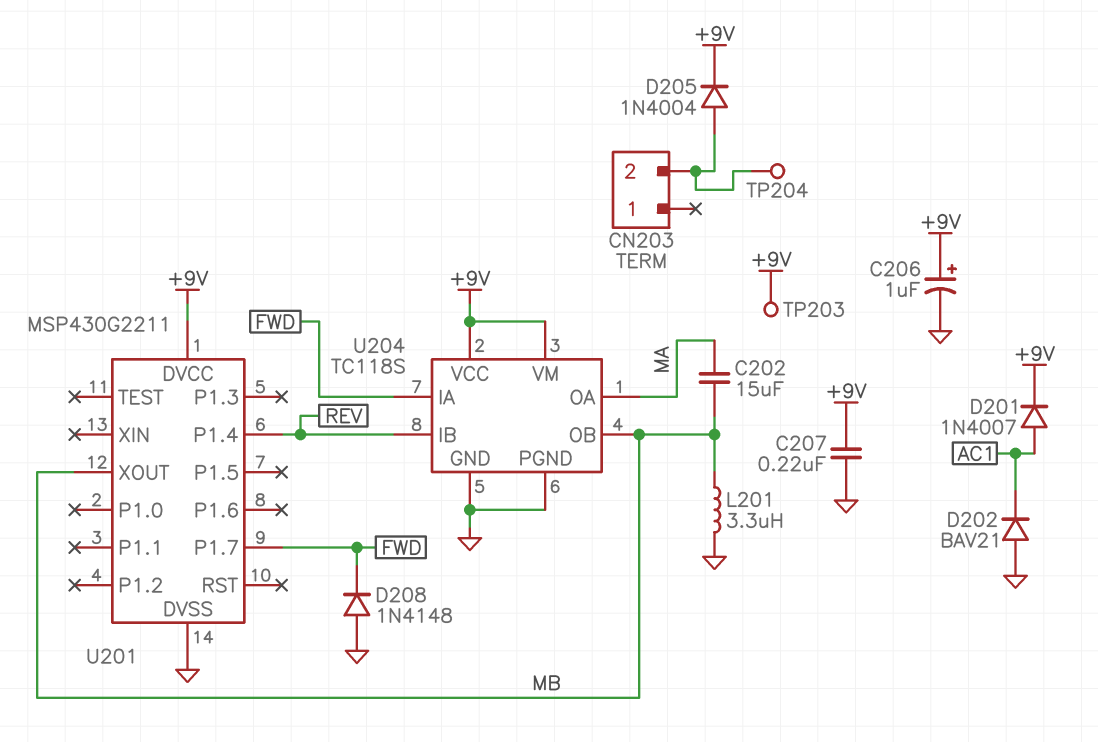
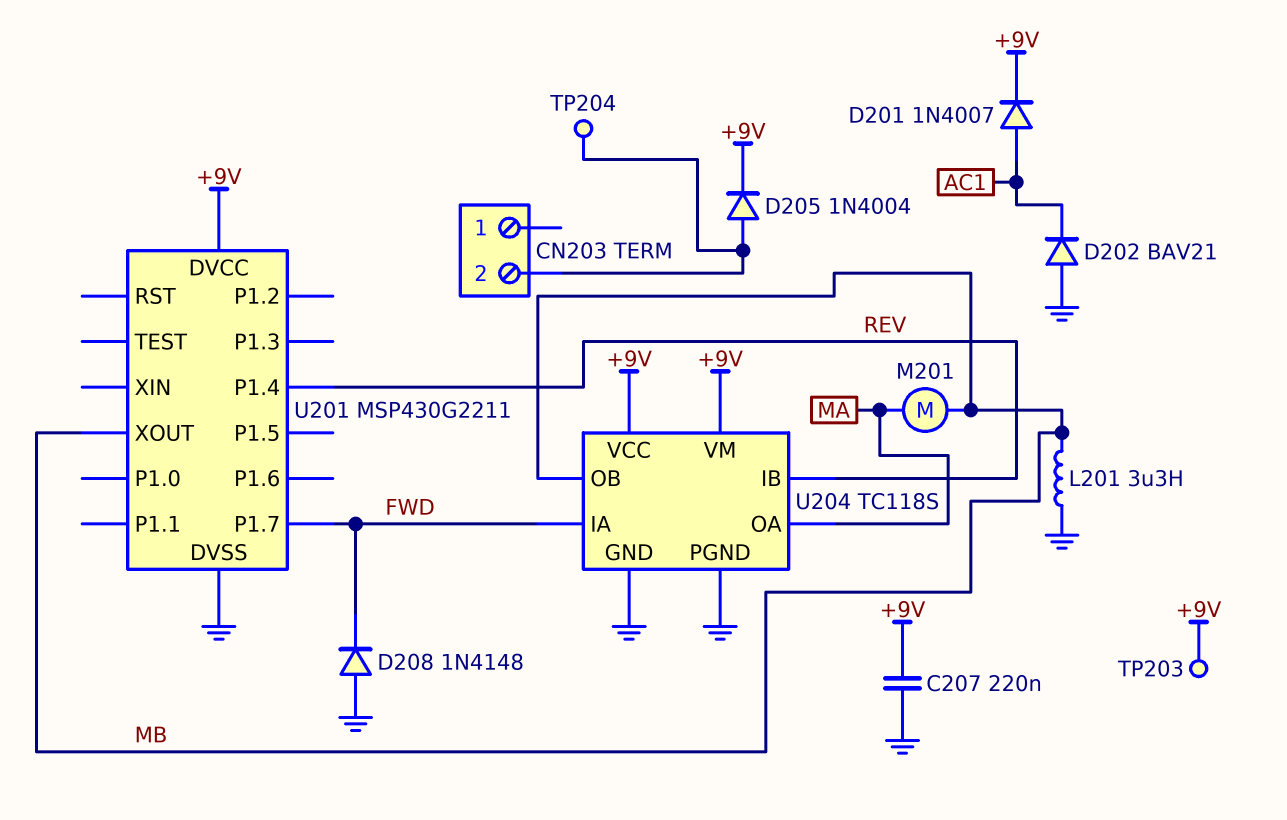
C202: 15uF (MA, MB) -> none
C206: 1uF (plus +9V, minus GND) -> none
M201: none -> motor (MA, MB)

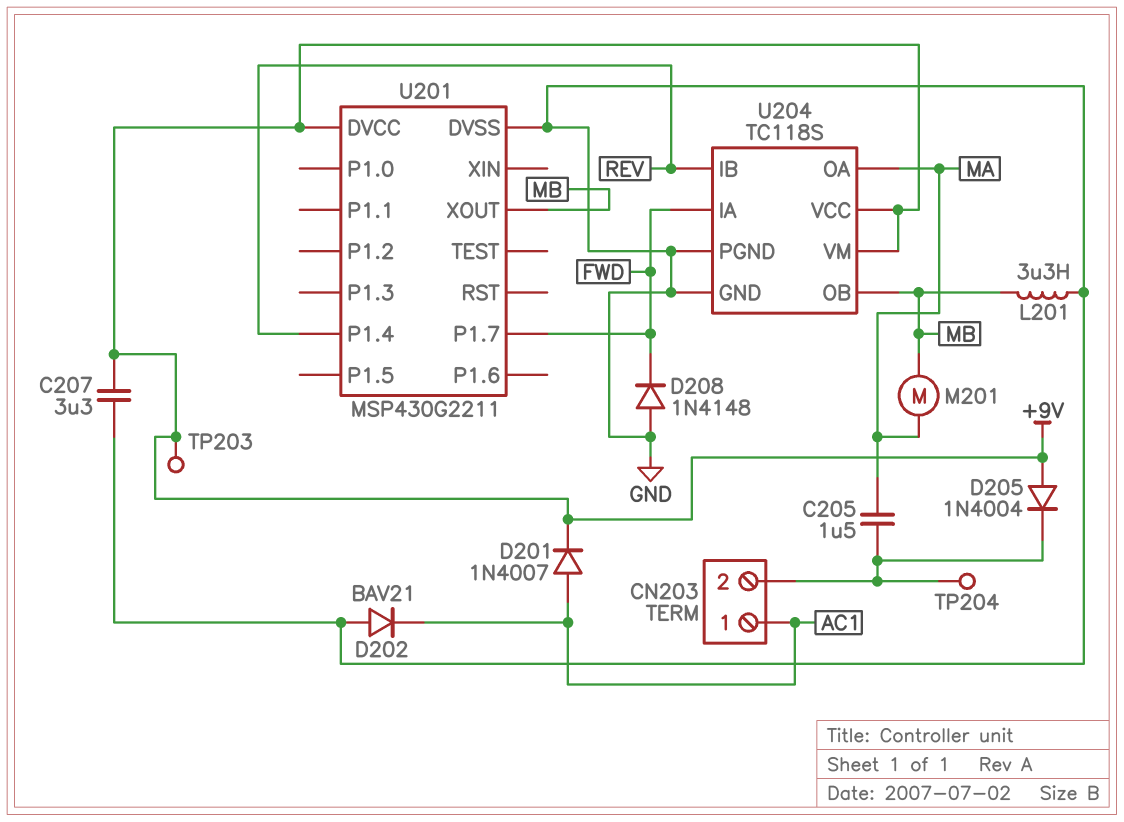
C205: none -> 1.5uF (CN203/2, MA)
C207: 220nF (+9V, GND) -> 3.3uF (+9V, GND)
CN203 pin 1: none -> AC1
D205: diode 1N4004 (A CN203/2, K +9V) -> diode 1N4004 (A +9V, K CN203/2)

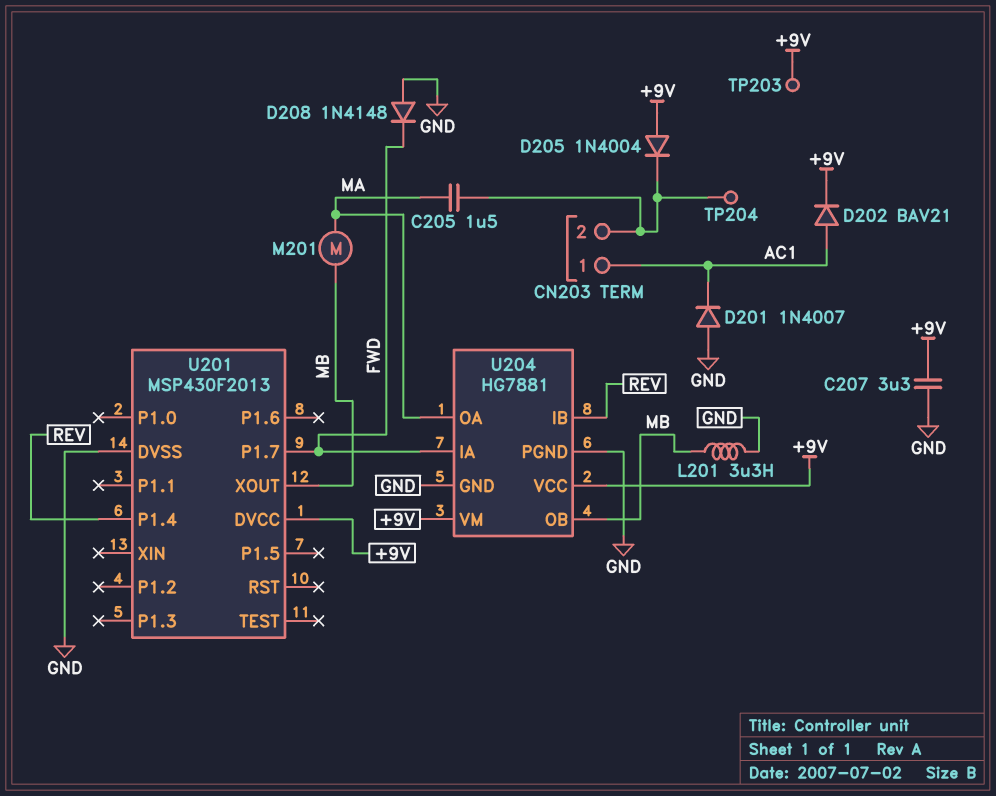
D201: diode 1N4007 (A AC1, K +9V) -> diode 1N4007 (A GND, K AC1)
D202: diode BAV21 (A GND, K AC1) -> diode BAV21 (A AC1, K +9V)
U201: MSP430G2211 -> MSP430F2013
U204: TC118S -> HG7881

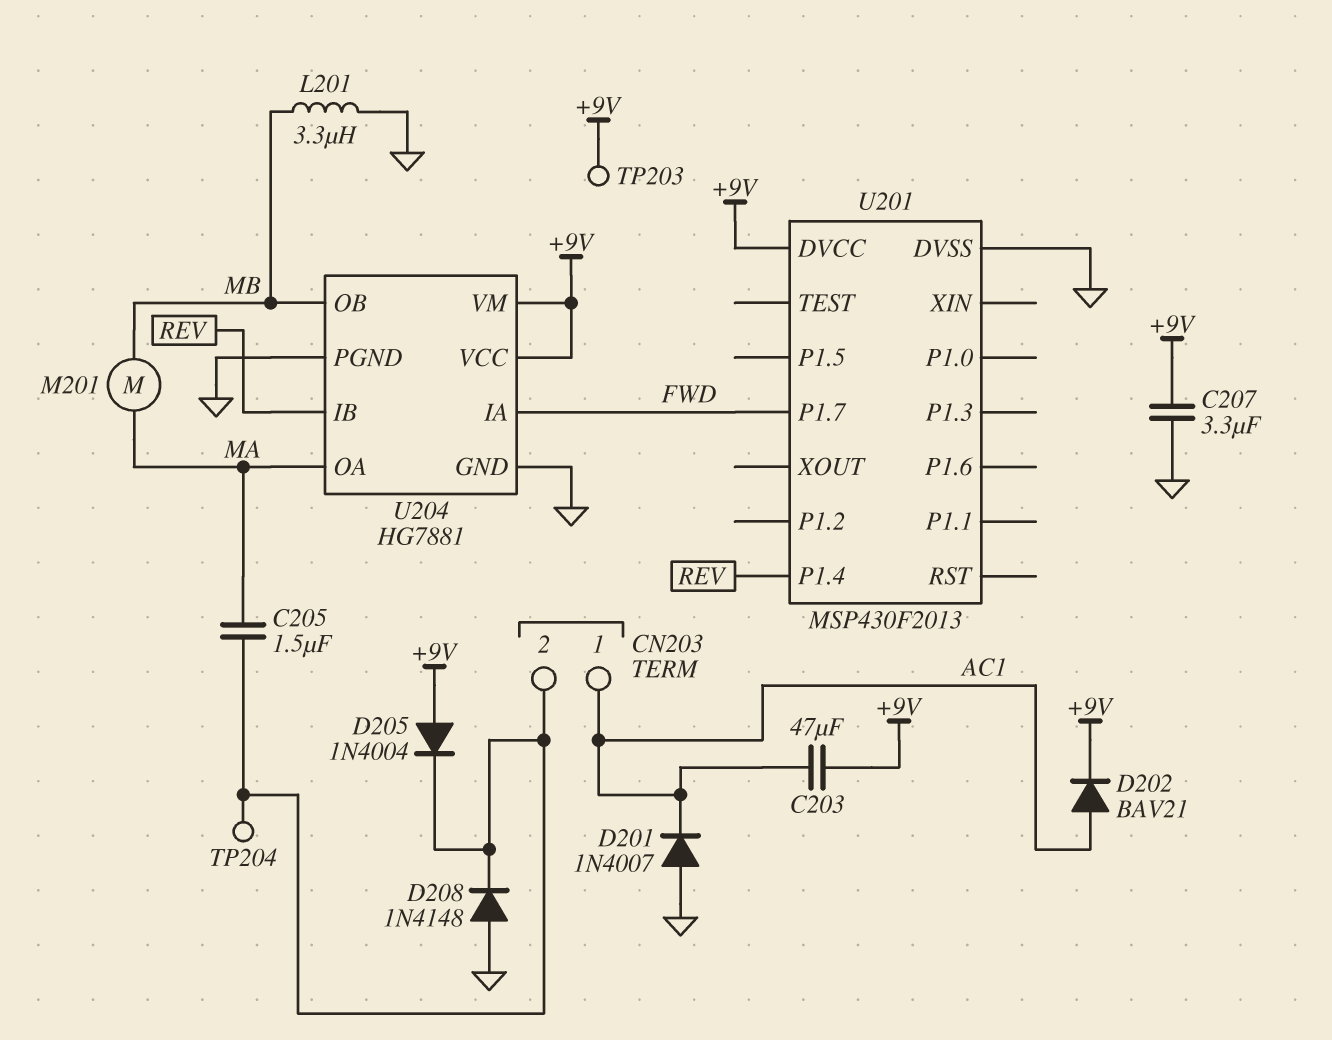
C203: none -> 47uF (+9V, AC1)
D208: diode 1N4148 (A GND, K FWD) -> diode 1N4148 (A GND, K CN203/2)
U201 pin XOUT: MB -> none

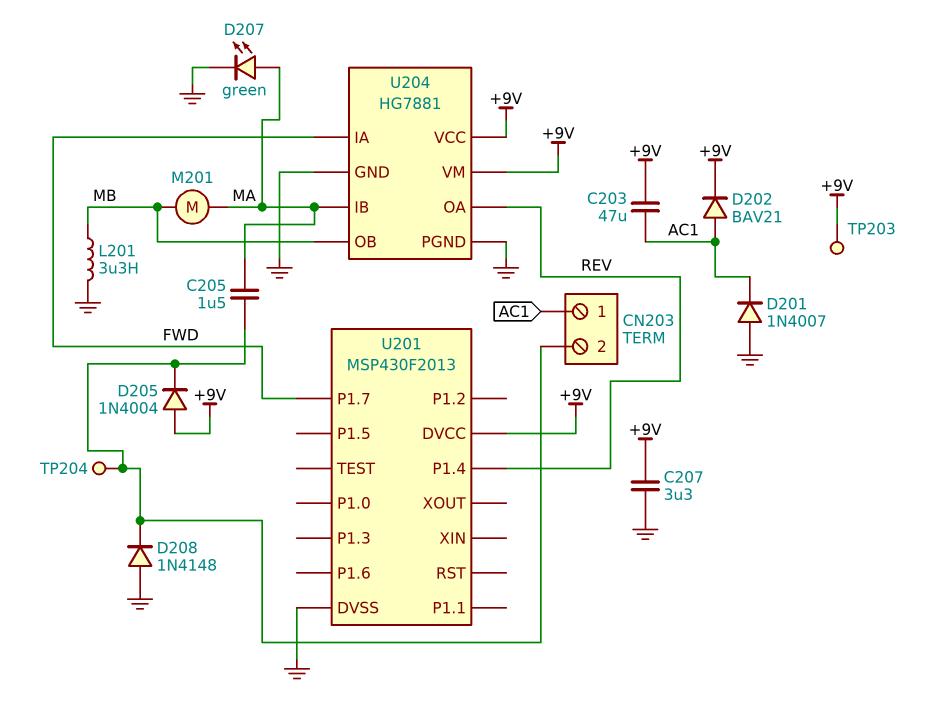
D207: none -> LED green (A MA, K GND)
U204 pin IB: REV -> MA
U204 pin OA: MA -> REV

